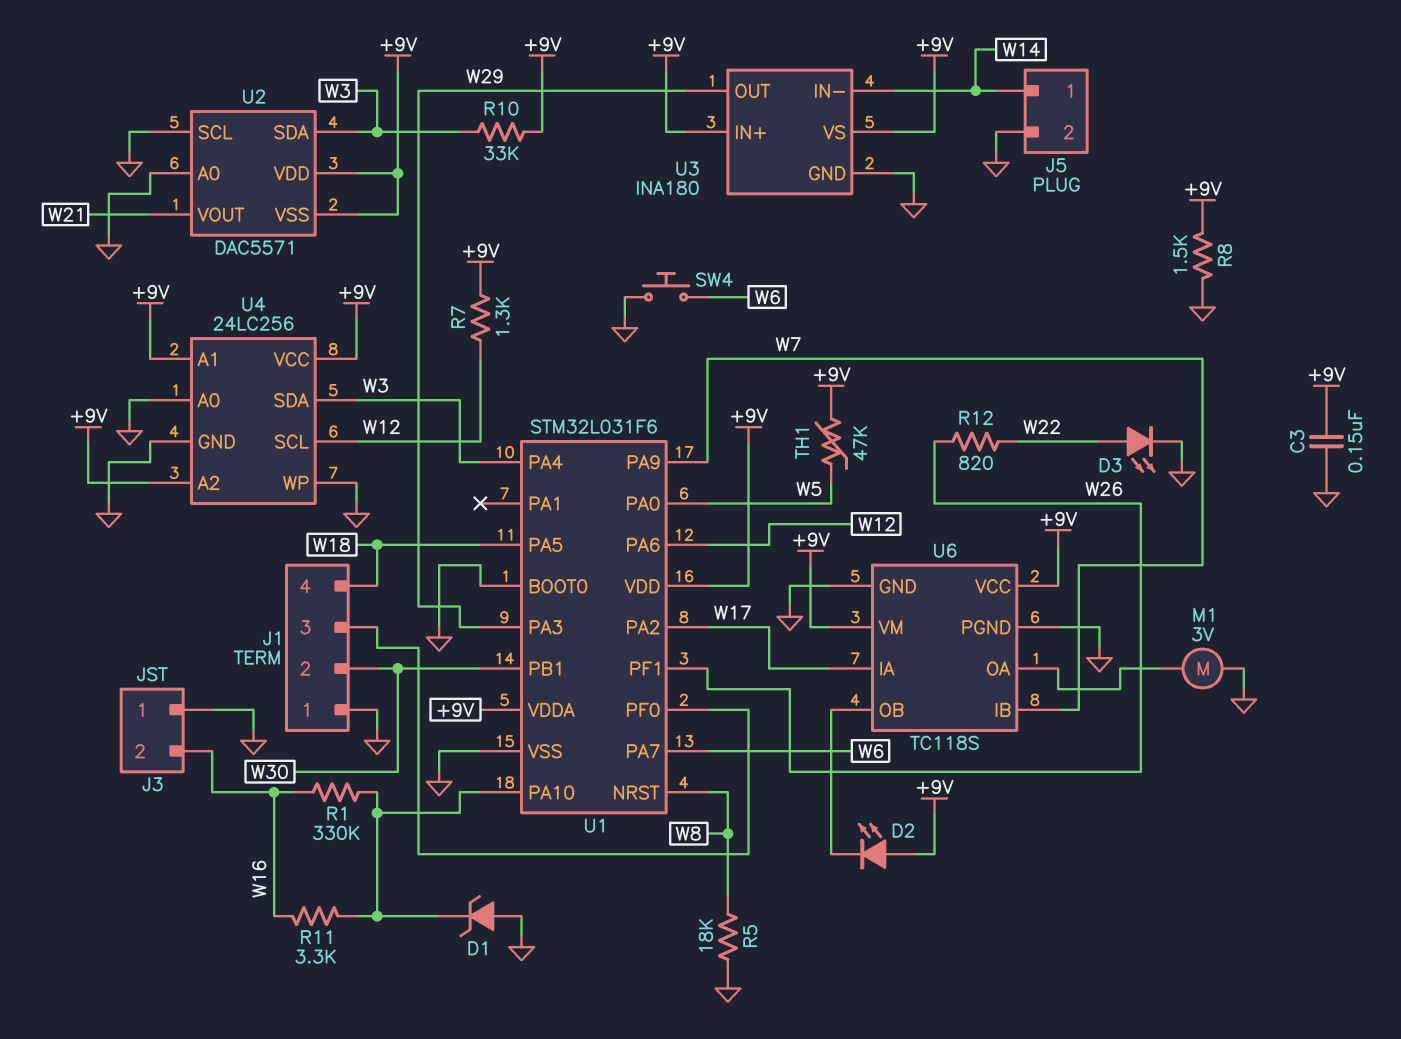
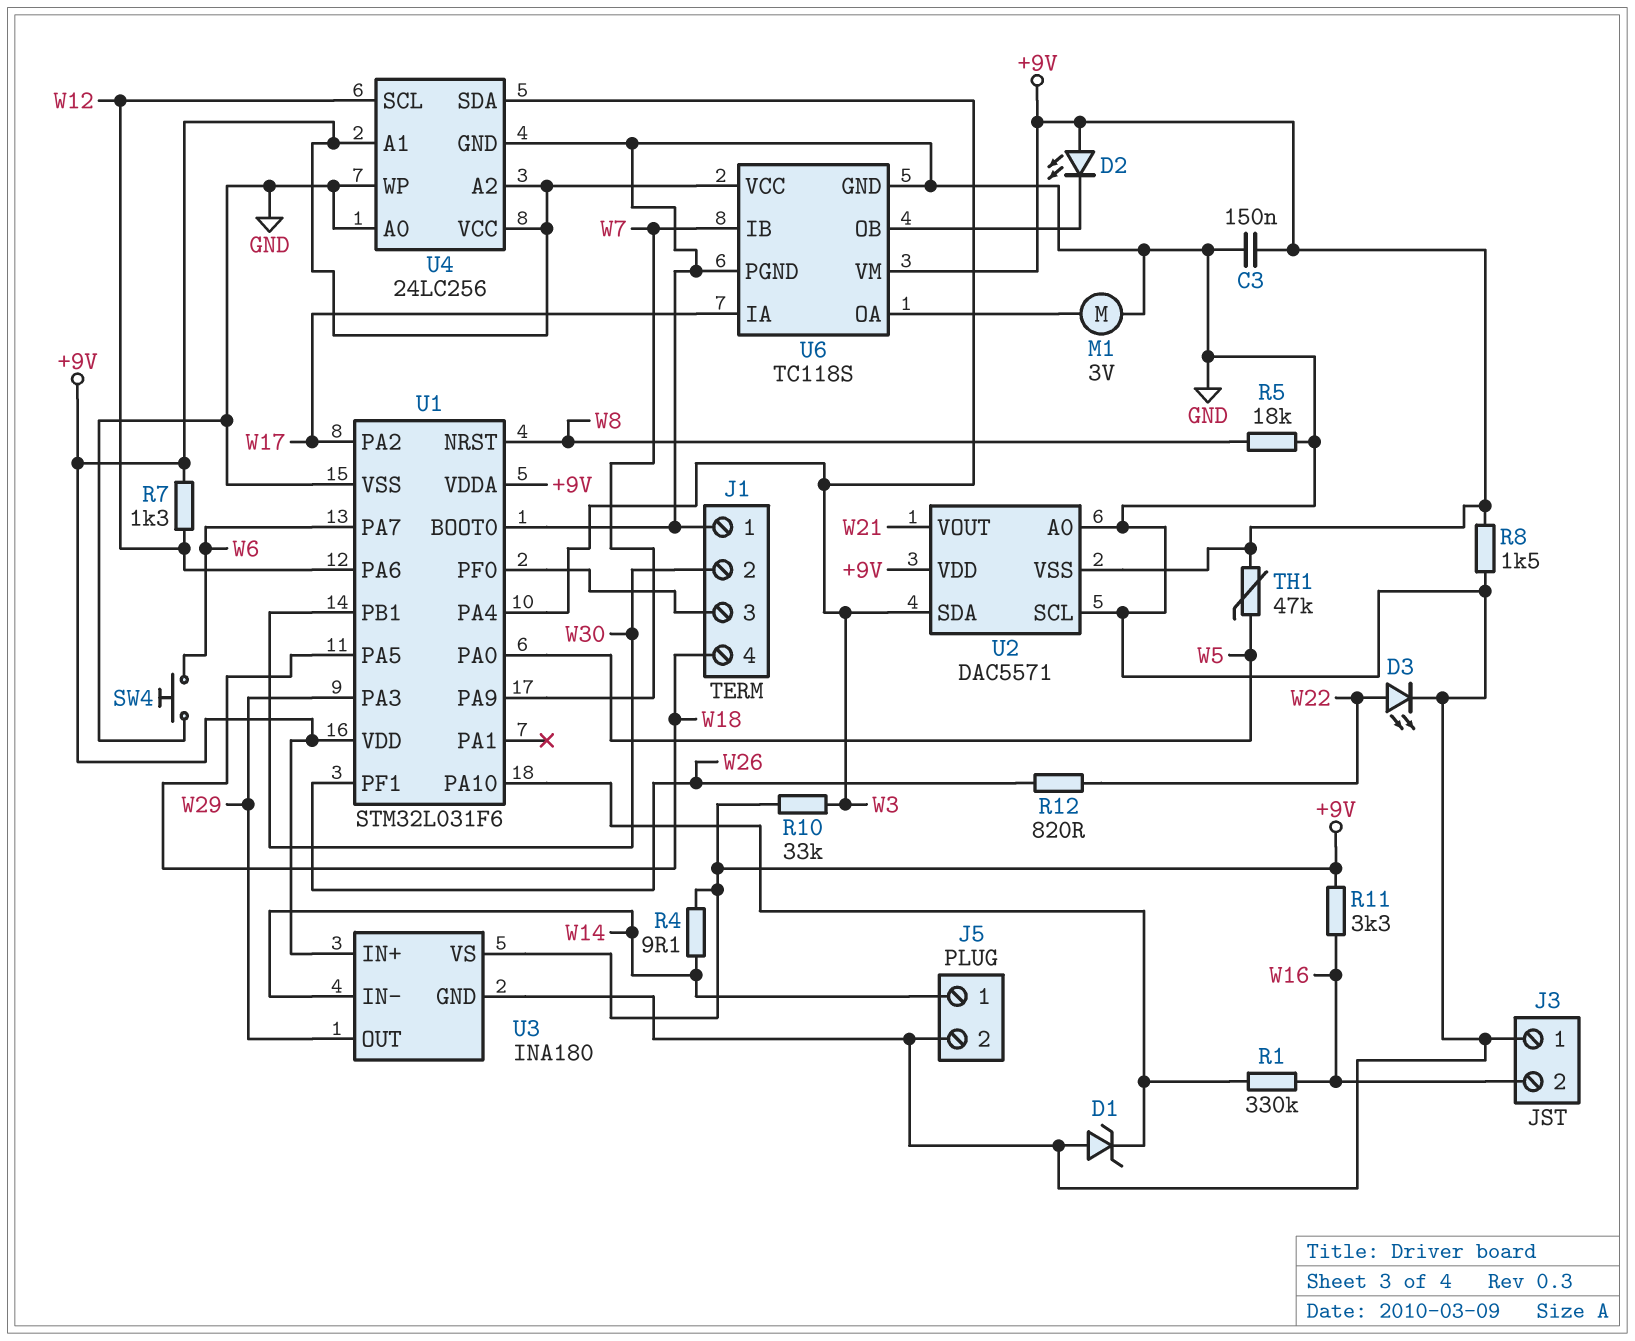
R4: none -> 9.1 (+9V, W14)
R11: 3.3k (U1/PA10, W16) -> 3.3k (+9V, W16)

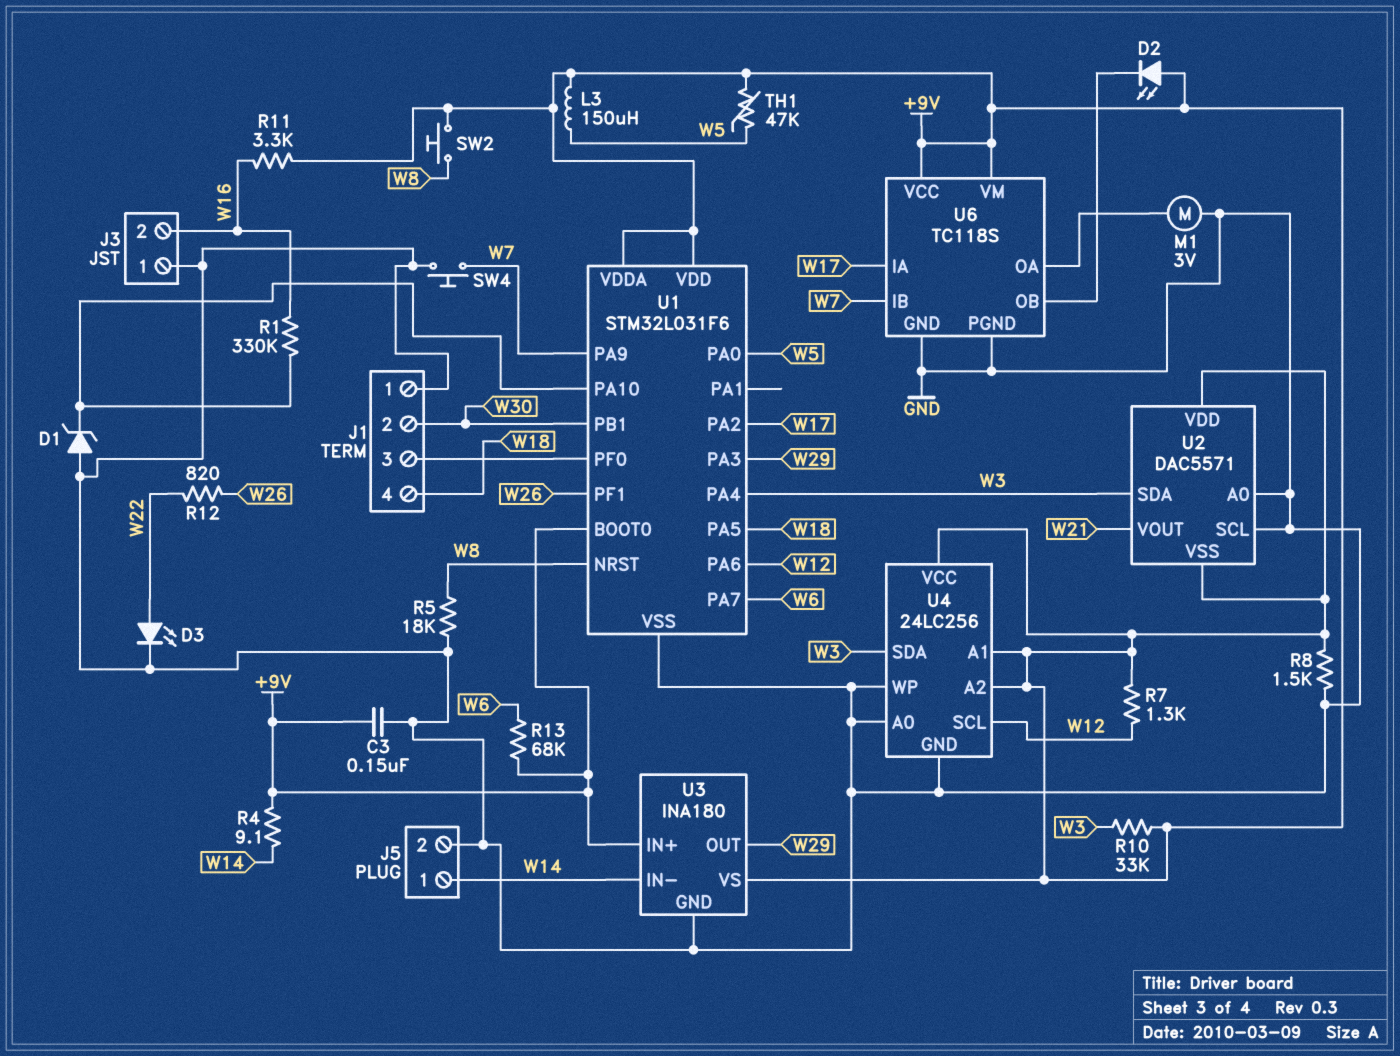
L3: none -> 150uH (+9V, W5)
R13: none -> 68k (+9V, W6)
SW2: none -> button (+9V, W8)
SW4: button (GND, W6) -> button (GND, W7)
U1 pin BOOT0: GND -> +9V

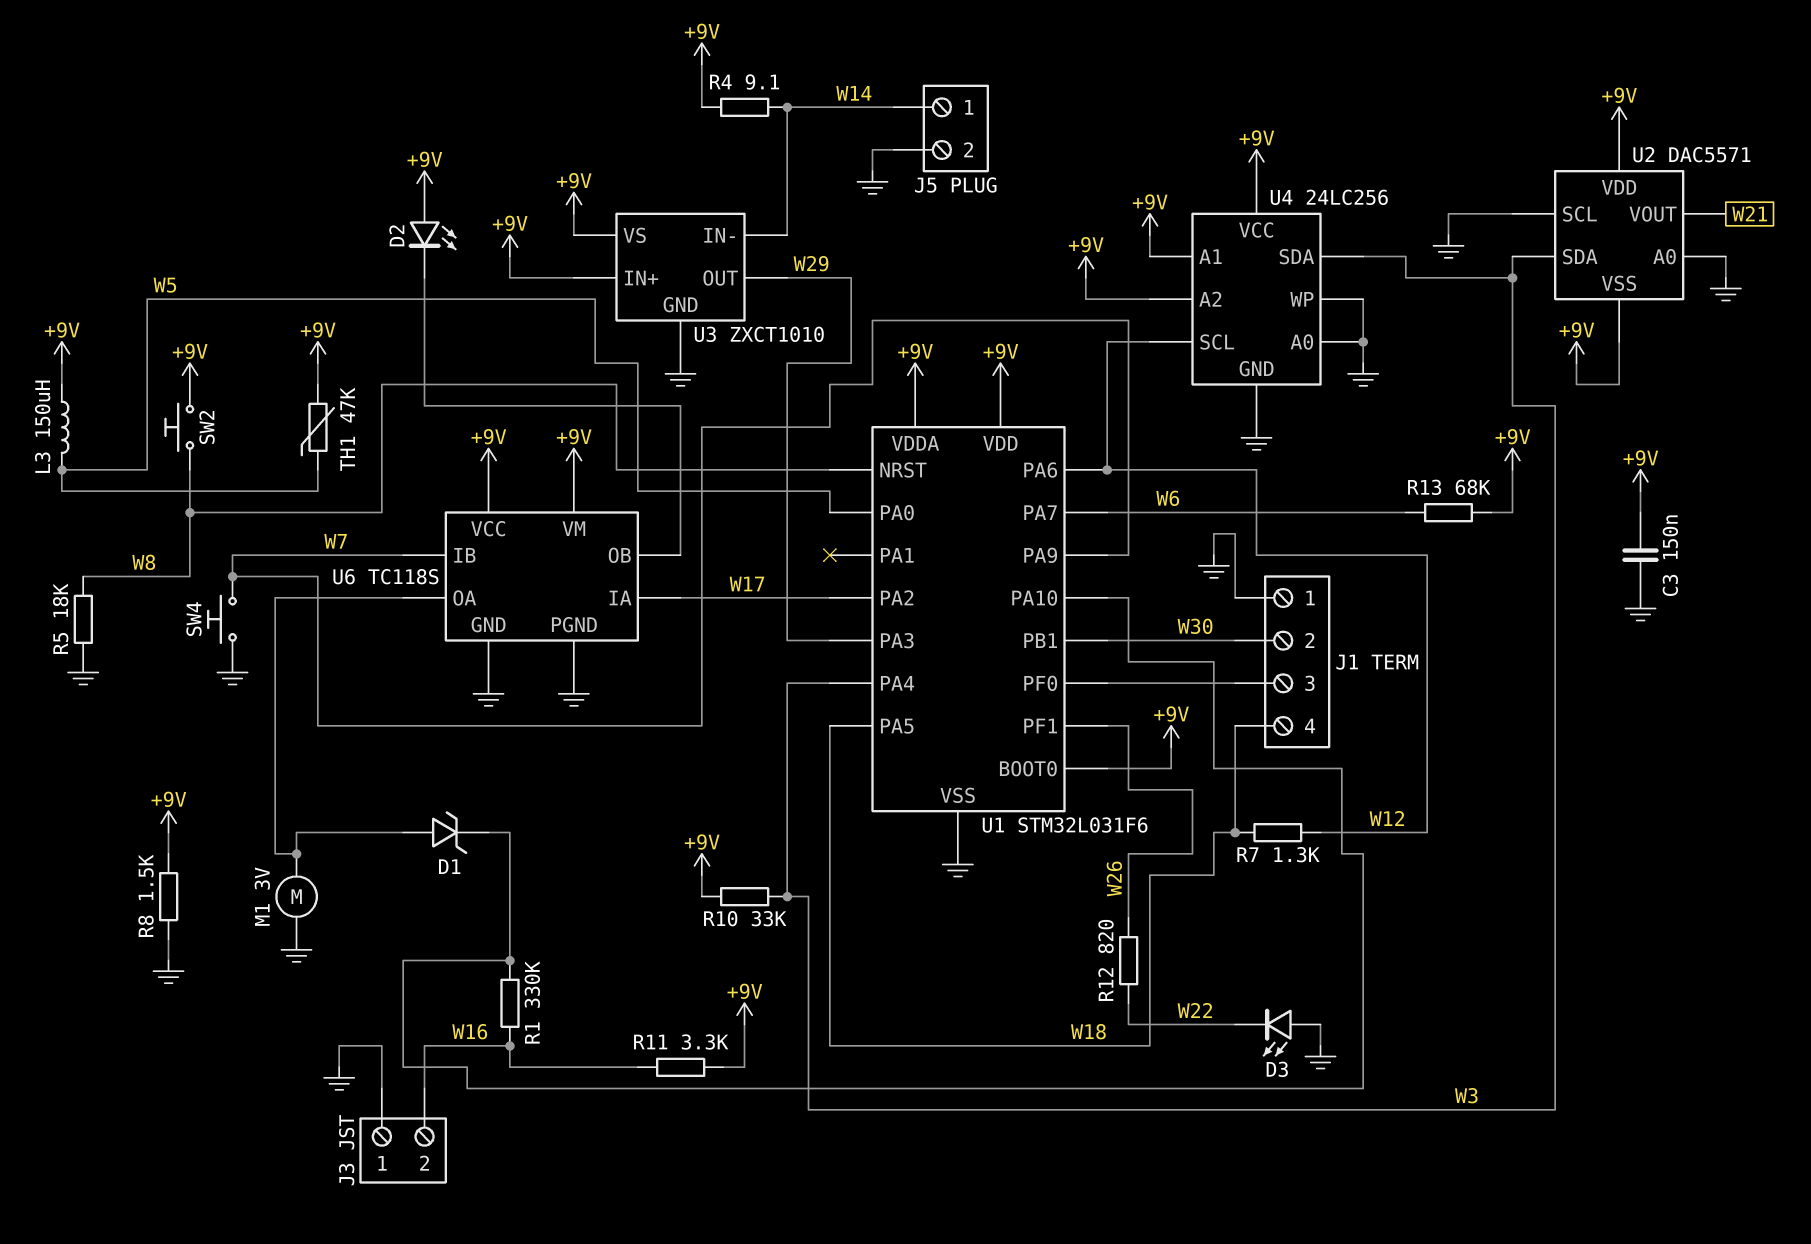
D1: zener (A GND, K U1/PA10) -> zener (A U6/OA, K U1/PA10)
D3: LED (A W22, K GND) -> LED (A GND, K W22)
R7: 1.3k (+9V, W12) -> 1.3k (W12, W18)
U3: INA180 -> ZXCT1010

